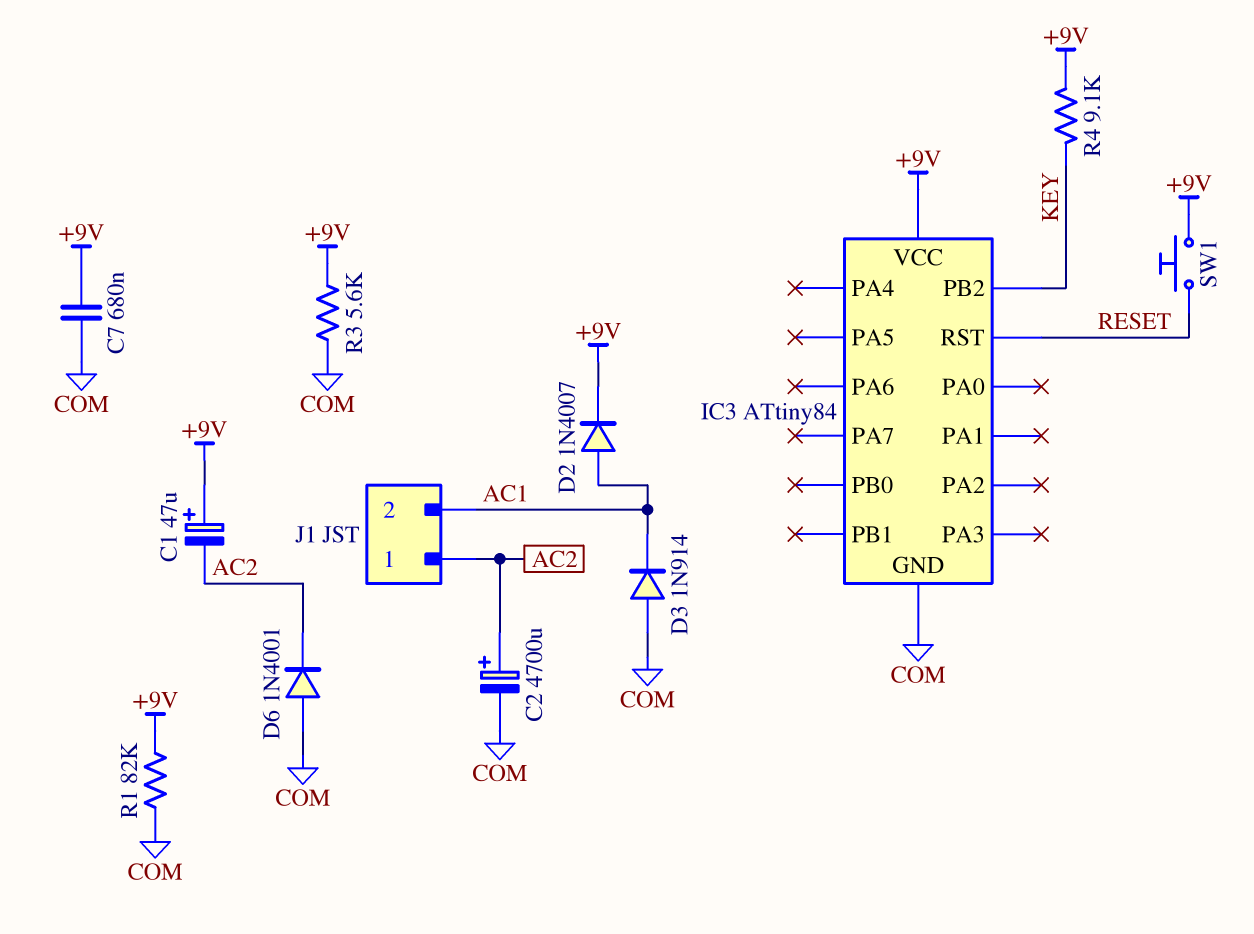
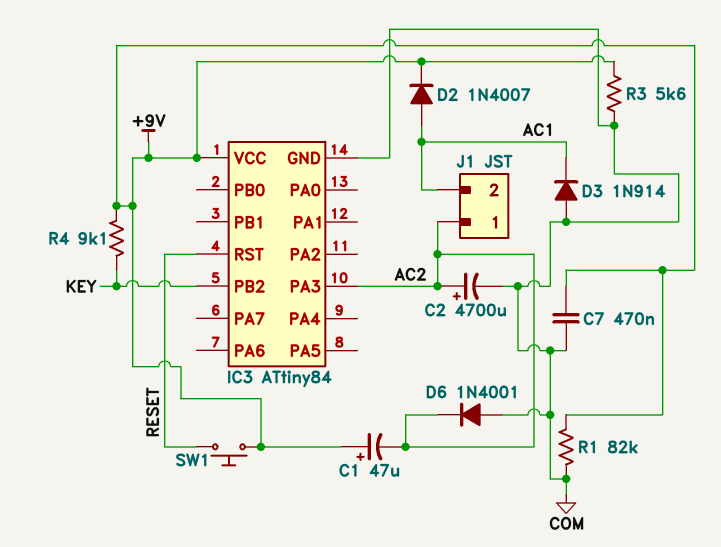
C7: 680nF (+9V, COM) -> 470nF (+9V, COM)
IC3 pin PA3: none -> AC2

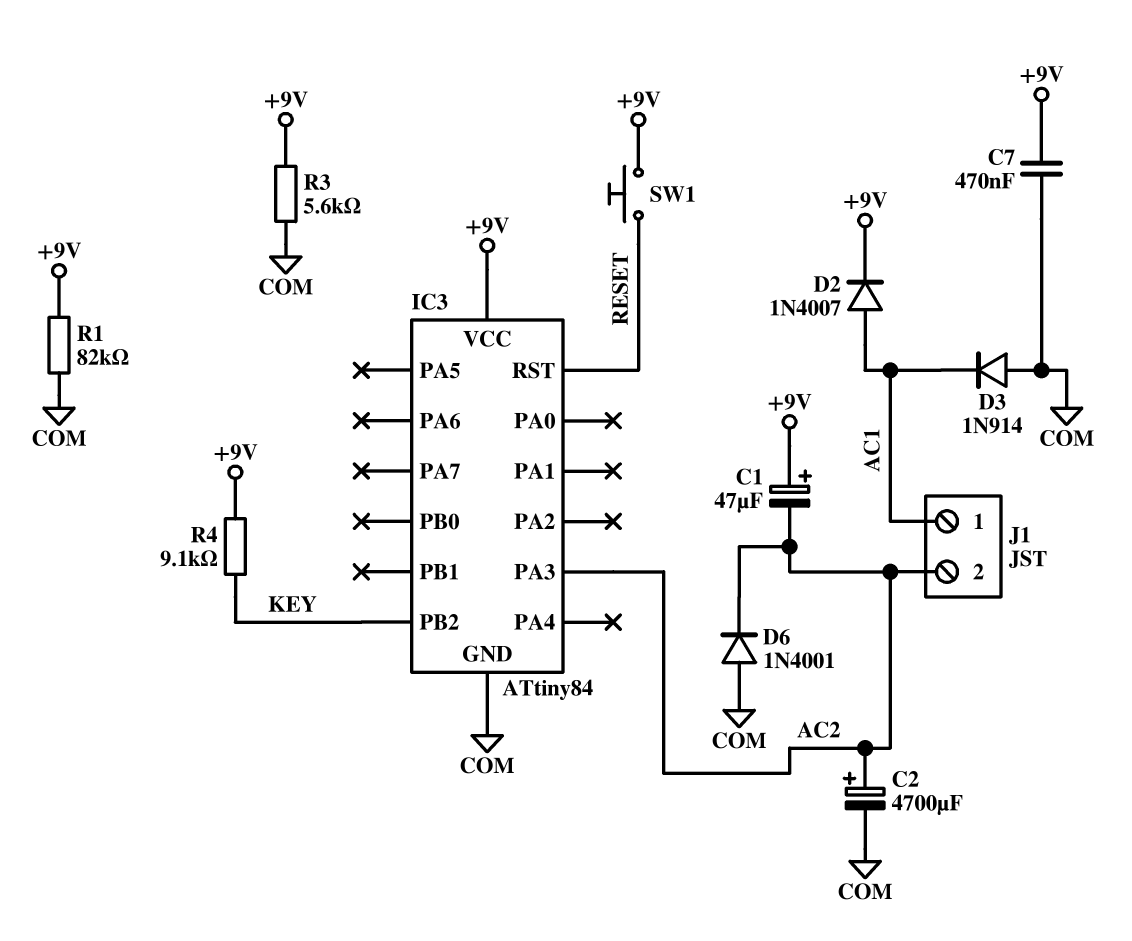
J1 pin 1: AC2 -> AC1
J1 pin 2: AC1 -> AC2

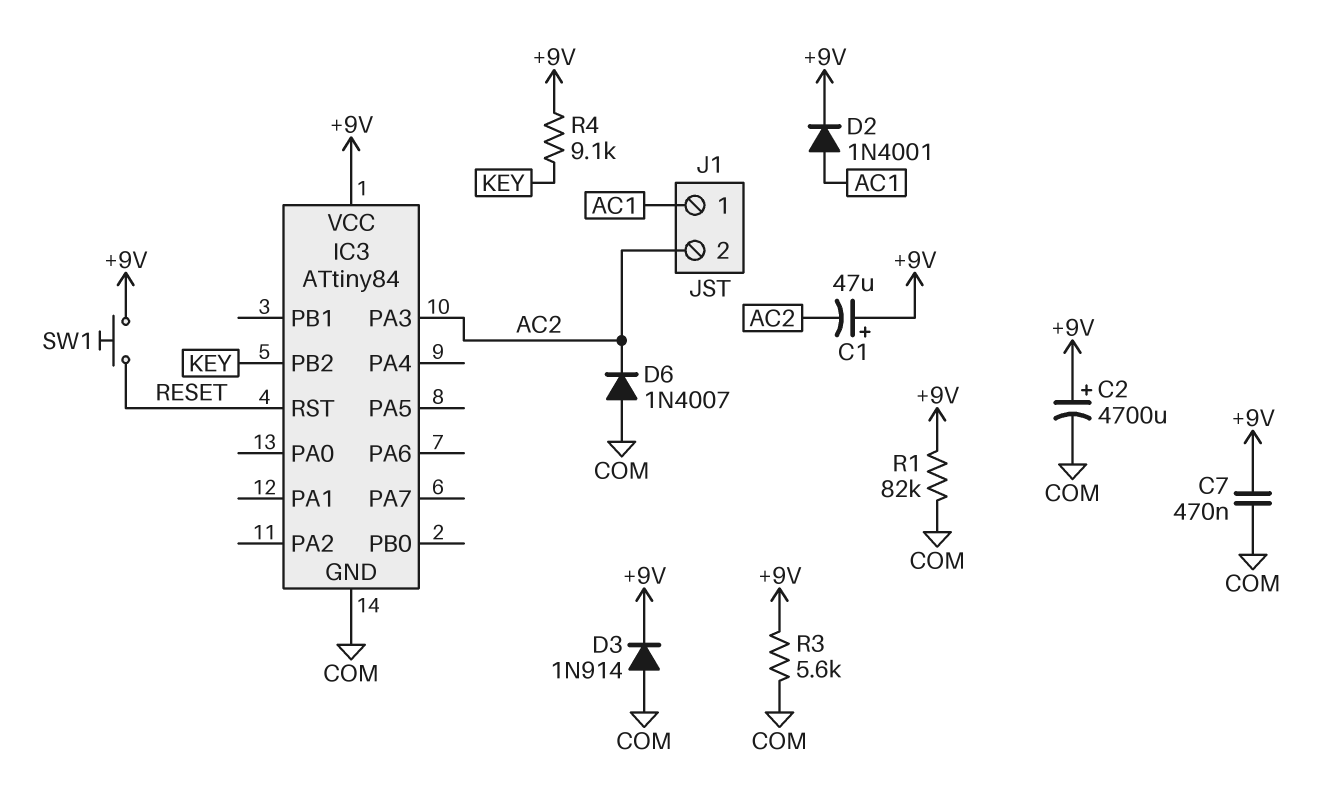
C2: 4700uF (plus AC2, minus COM) -> 4700uF (plus +9V, minus COM)
D2: diode 1N4007 (A AC1, K +9V) -> diode 1N4001 (A AC1, K +9V)
D3: diode 1N914 (A COM, K AC1) -> diode 1N914 (A COM, K +9V)
D6: diode 1N4001 (A COM, K AC2) -> diode 1N4007 (A COM, K AC2)

